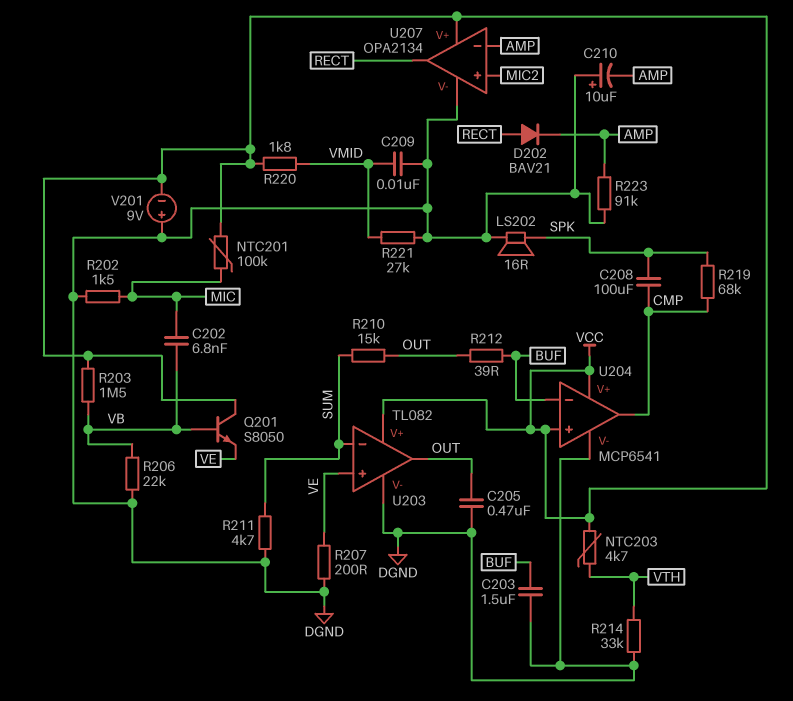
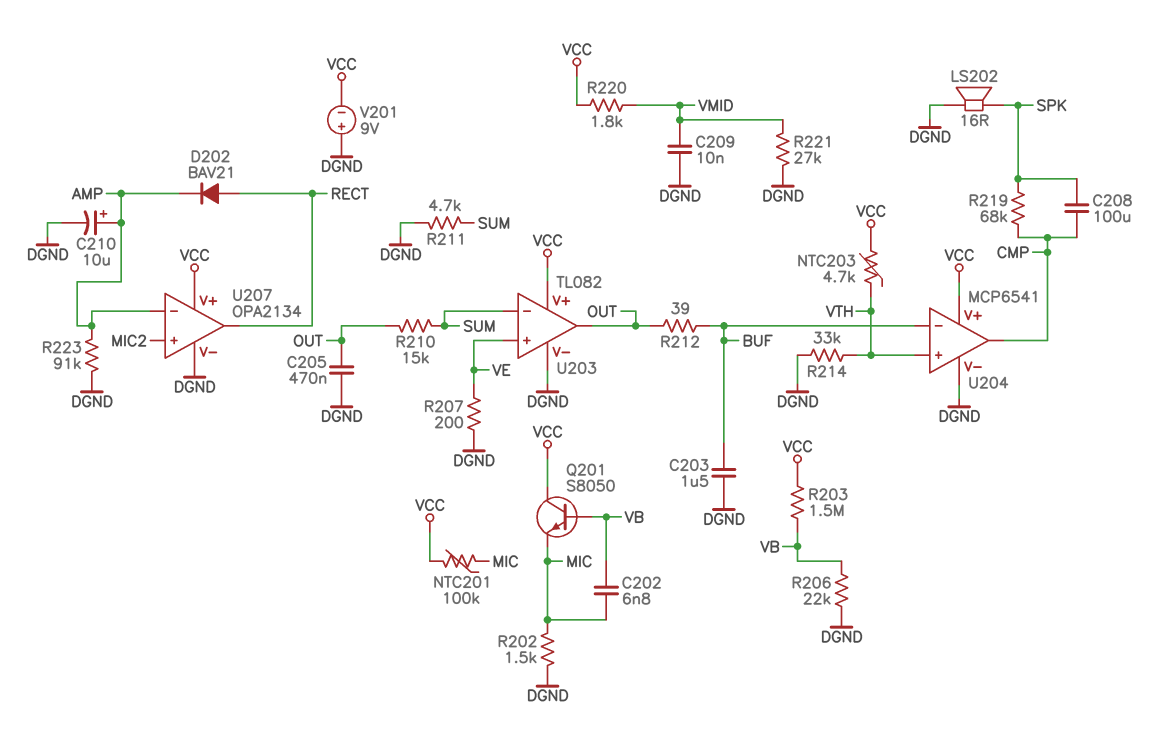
C210: 10uF (plus DGND, minus AMP) -> 10uF (plus AMP, minus DGND)
Q201: NPN S8050 (B VB, C VCC, E VE) -> NPN S8050 (B VB, C VCC, E MIC)
U204 pin in+: VCC -> VTH

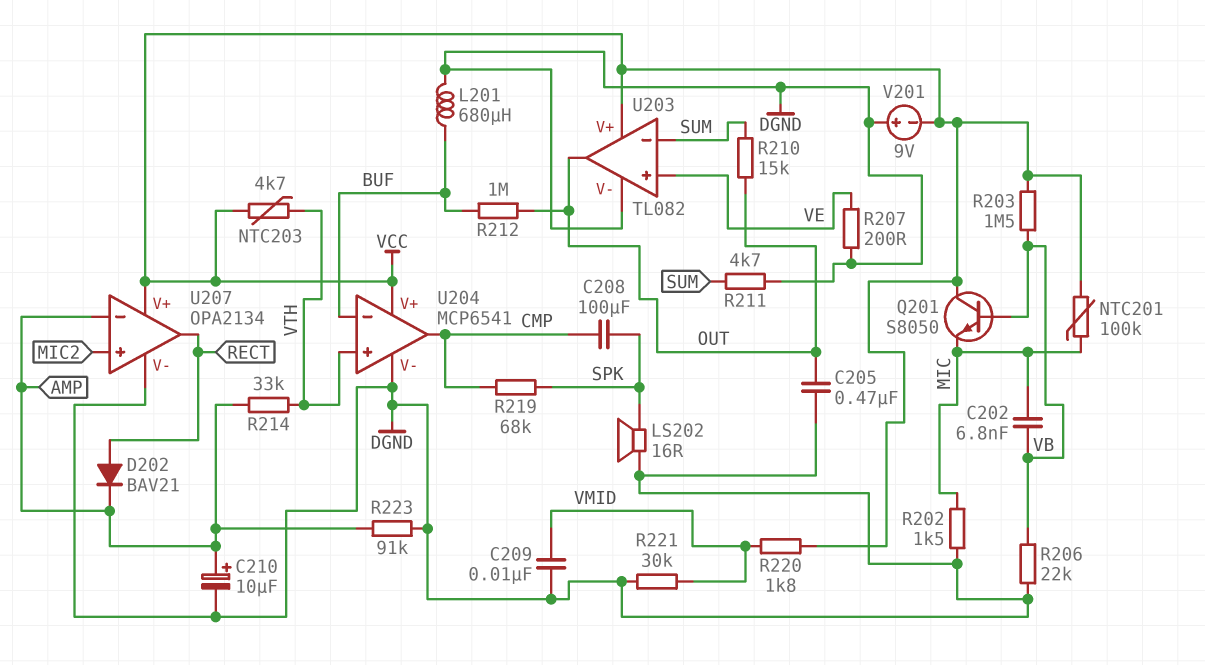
C203: 1.5uF (BUF, DGND) -> none
L201: none -> 680uH (BUF, DGND)
R212: 39 (BUF, OUT) -> 1M (BUF, OUT)
R214: 33k (DGND, VTH) -> 33k (AMP, VTH)
R221: 27k (DGND, VMID) -> 30k (DGND, VMID)

